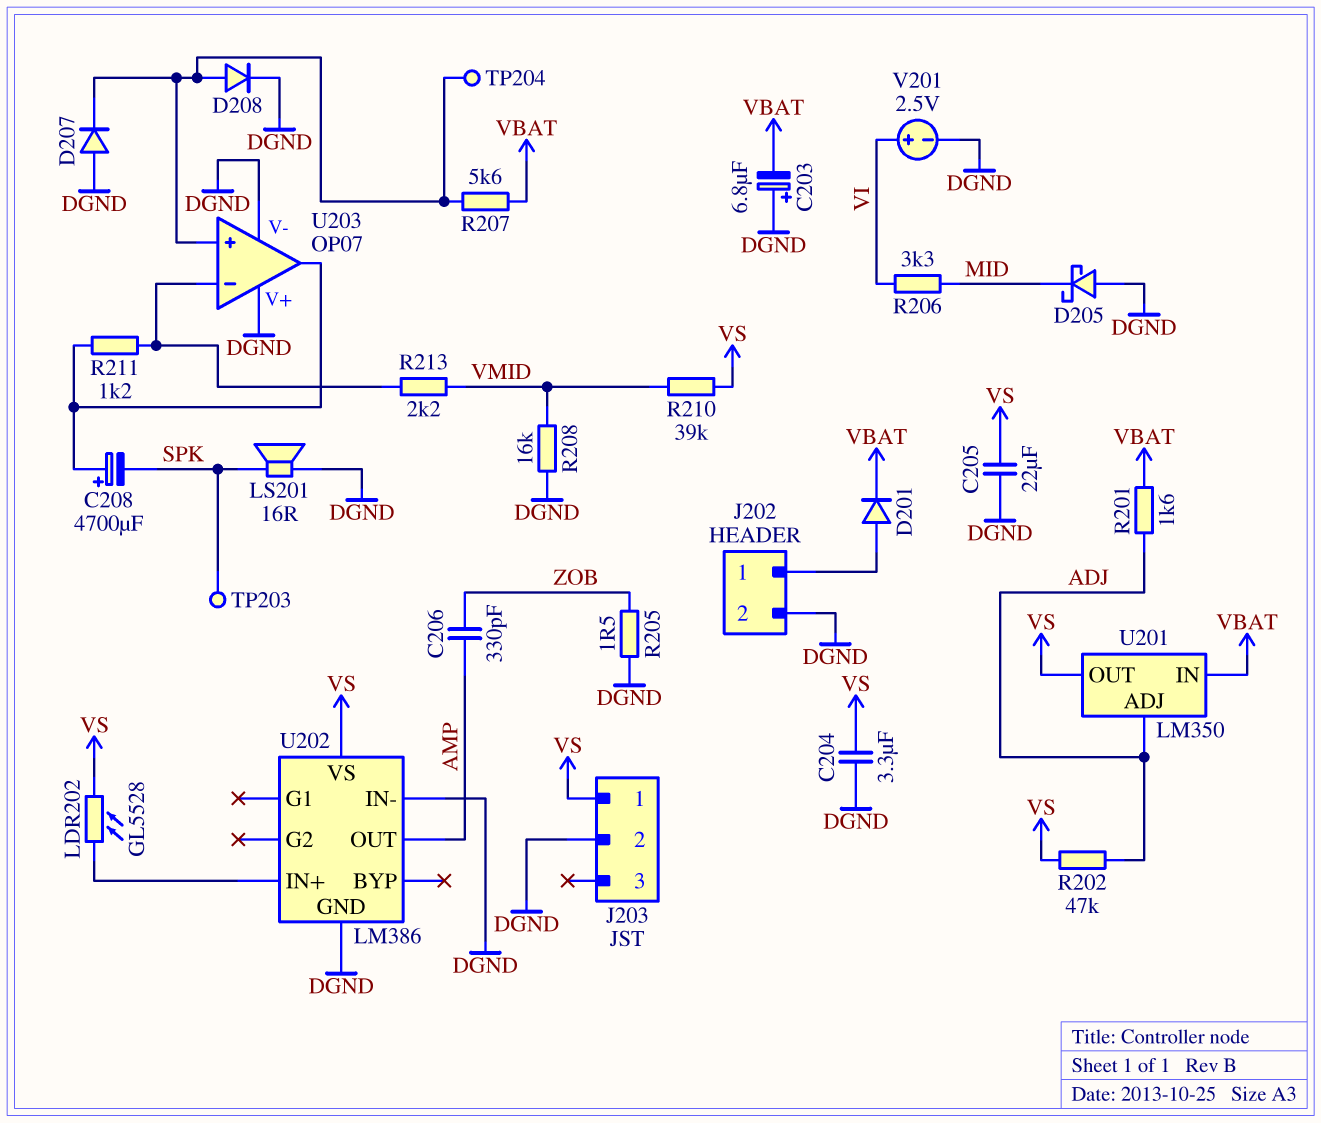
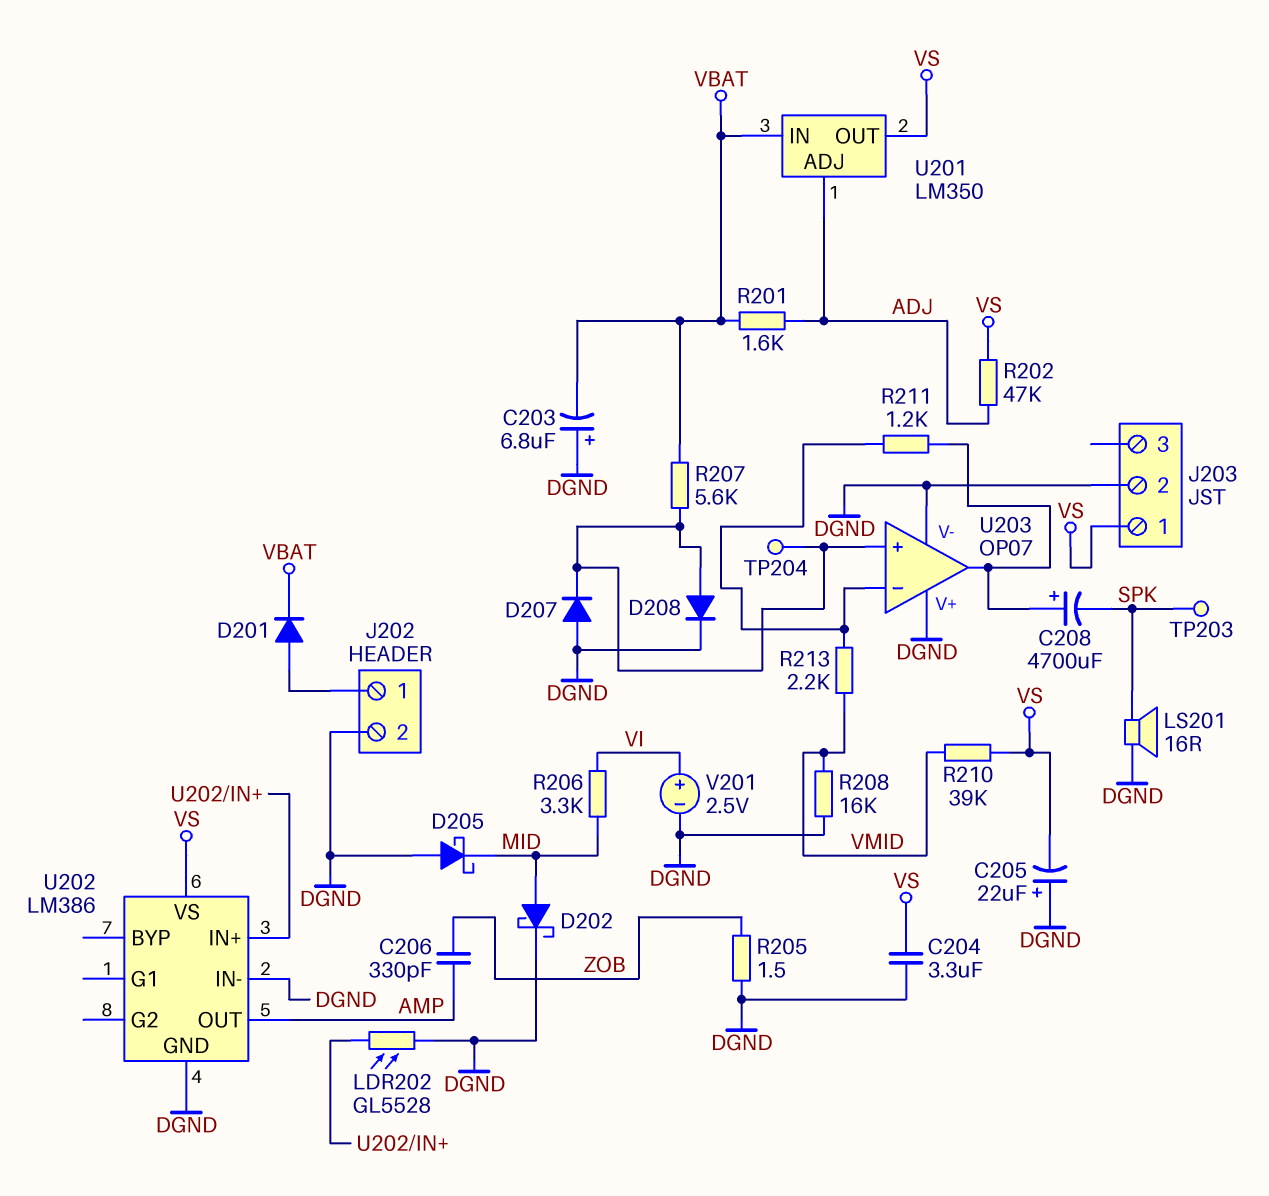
C205: 22uF (DGND, VS) -> 22uF (plus DGND, minus VS)
D202: none -> schottky (A MID, K DGND)
LDR202: GL5528 (U202/IN+, VS) -> GL5528 (DGND, U202/IN+)

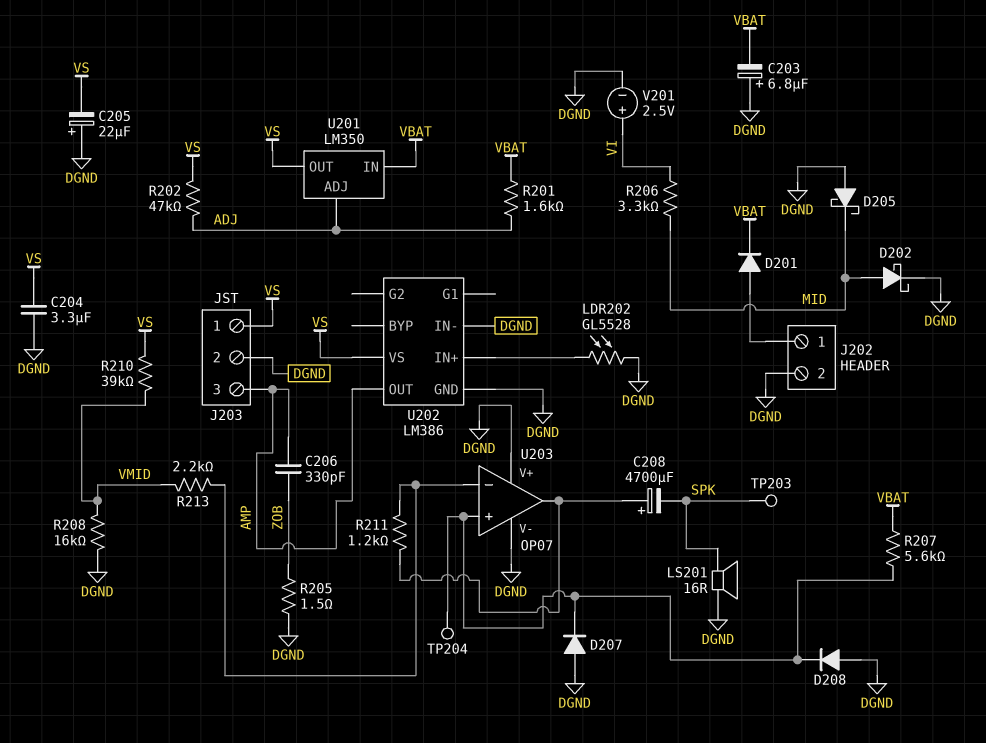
D208: diode (A U203/in+, K DGND) -> diode (A DGND, K U203/in+)
J203 pin 3: none -> AMP

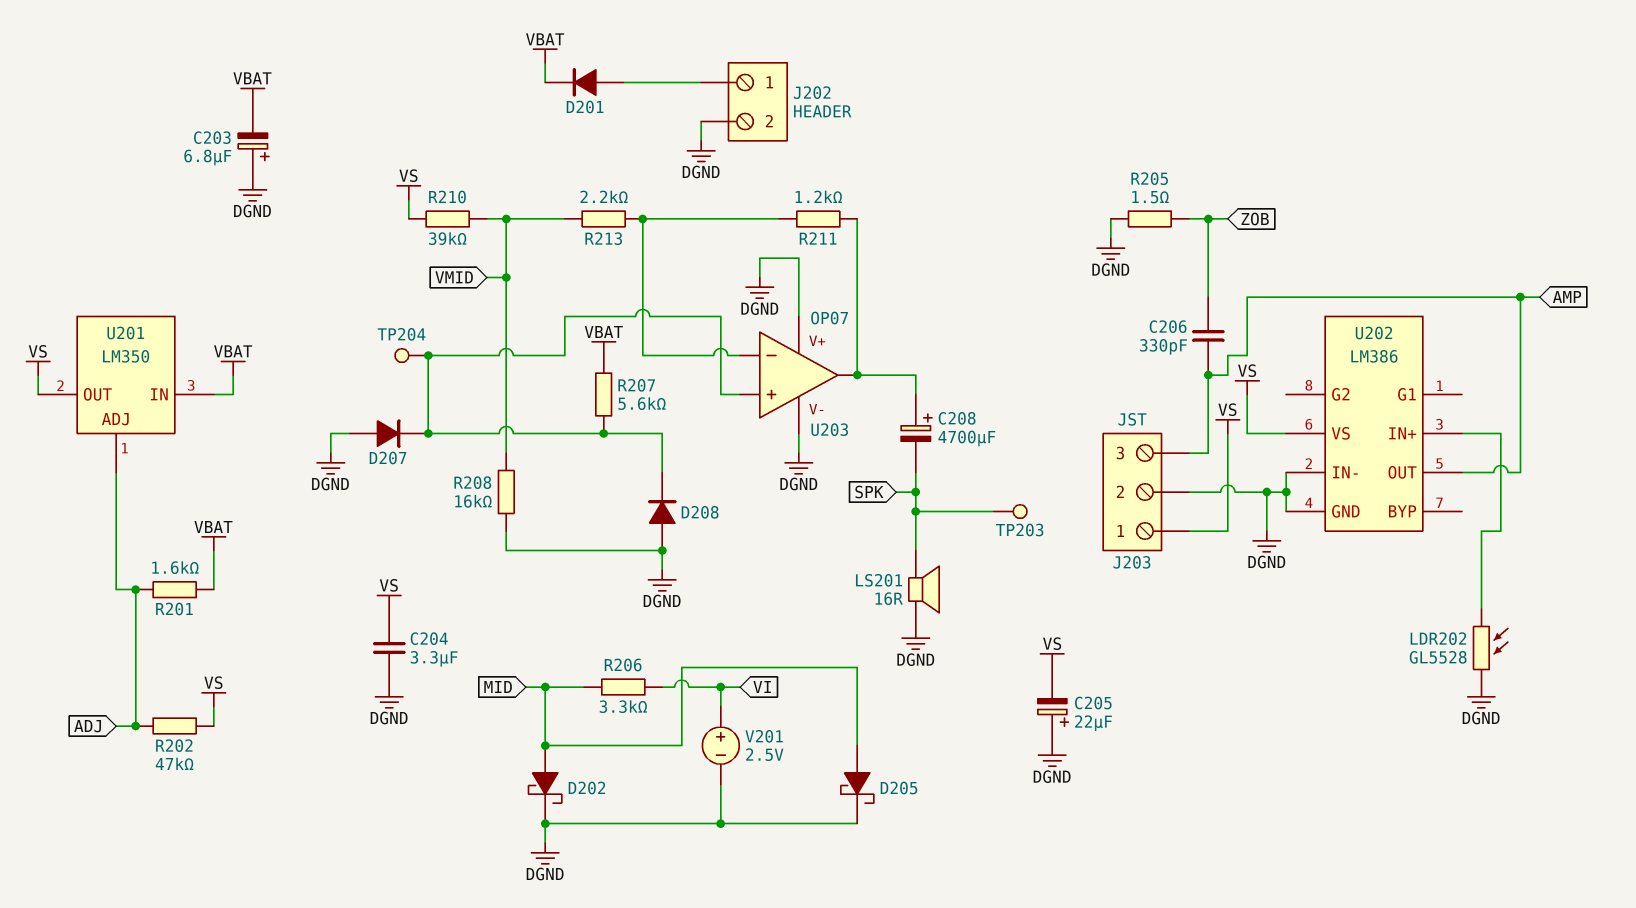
D205: schottky (A DGND, K MID) -> schottky (A MID, K DGND)

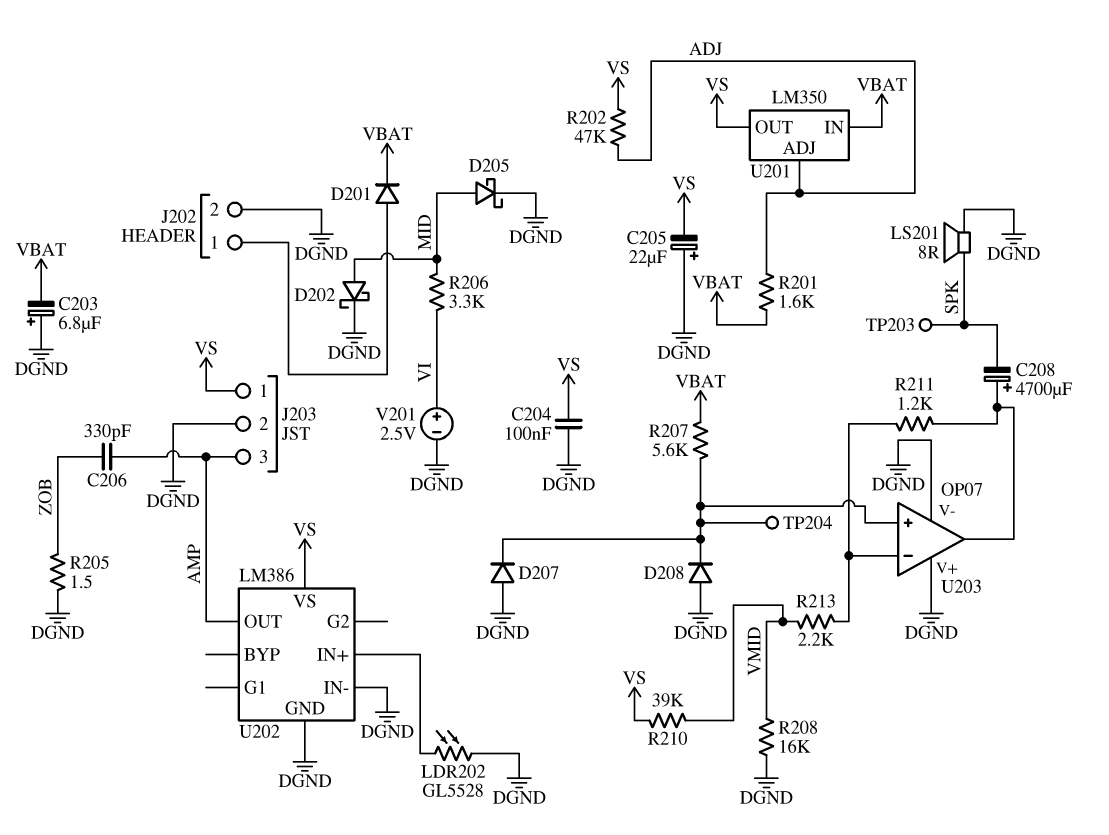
C204: 3.3uF (DGND, VS) -> 100nF (DGND, VS)
LS201: speaker 16R (DGND, SPK) -> speaker 8R (DGND, SPK)

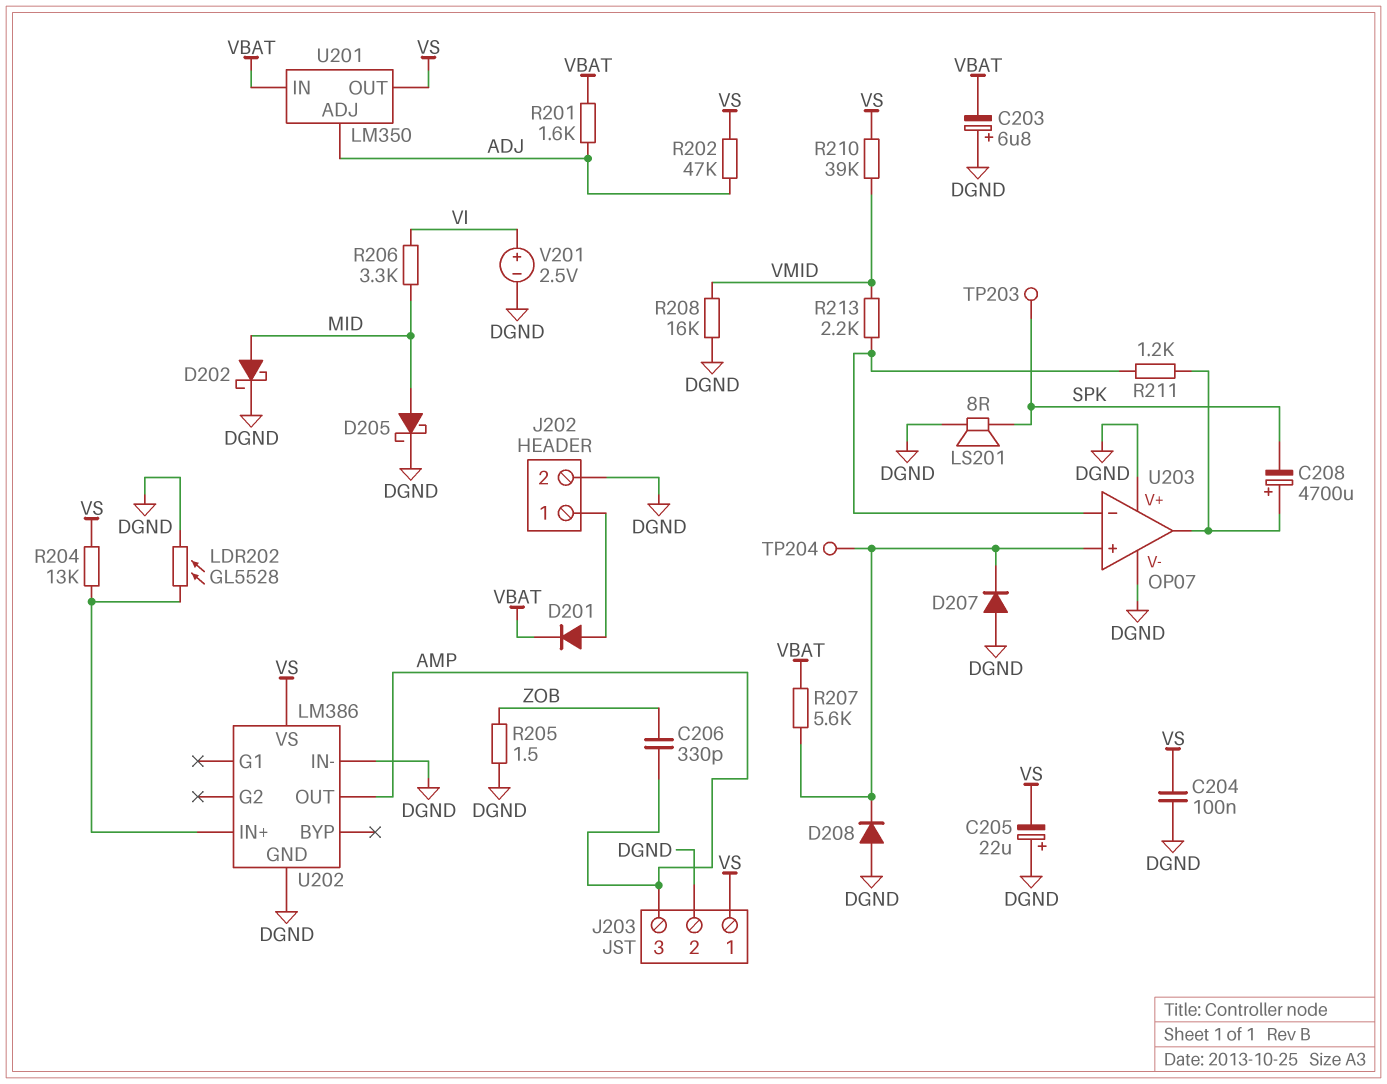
R204: none -> 13k (U202/IN+, VS)

